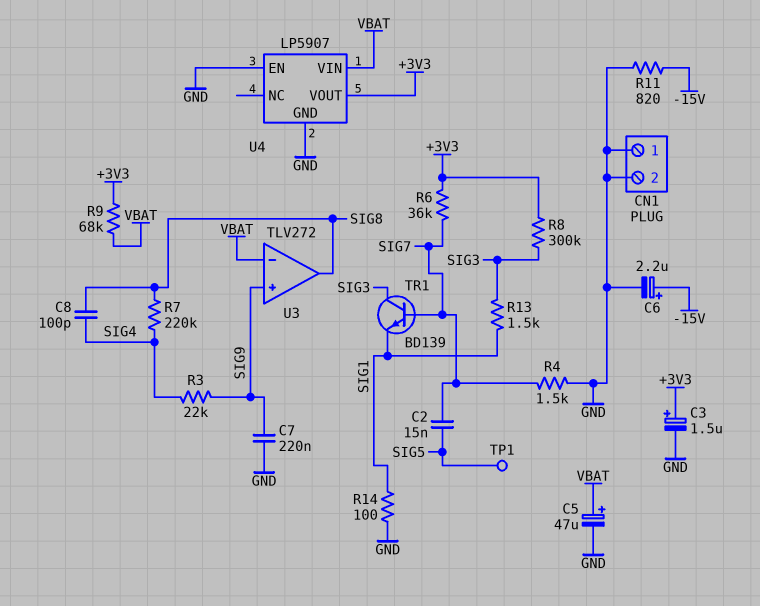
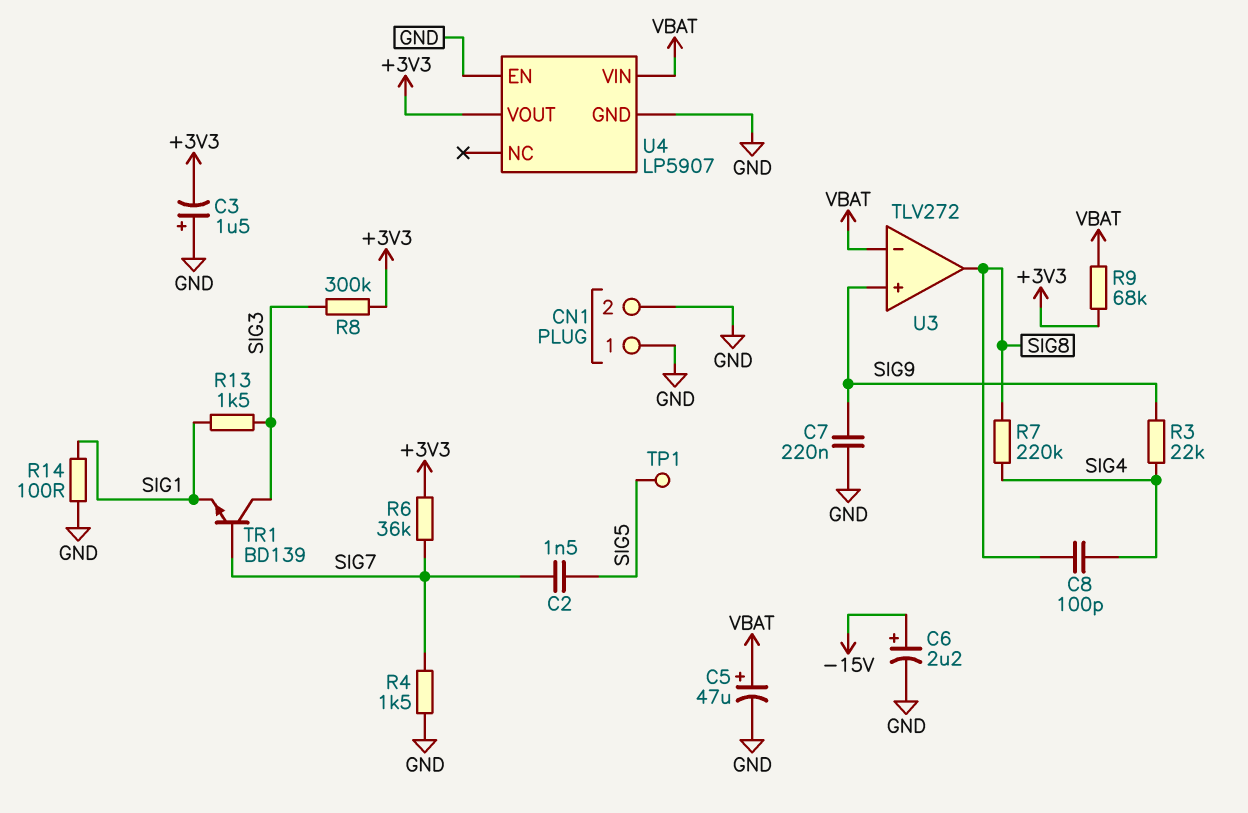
C2: 15nF (SIG5, SIG7) -> 1.5nF (SIG5, SIG7)
C3: 1.5uF (plus +3V3, minus GND) -> 1.5uF (plus GND, minus +3V3)
R11: 820 (-15V, GND) -> none

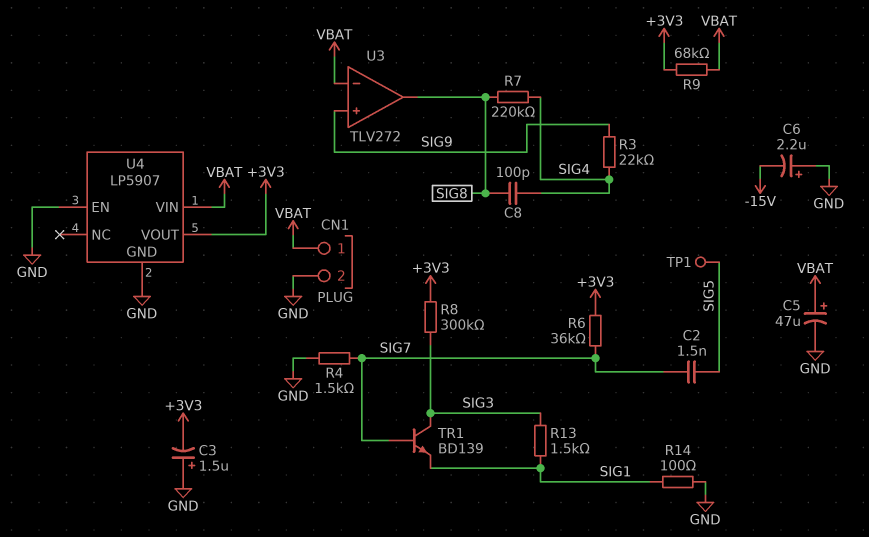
C6: 2.2uF (plus -15V, minus GND) -> 2.2uF (plus GND, minus -15V)
C7: 220nF (GND, SIG9) -> none
CN1 pin 1: GND -> VBAT

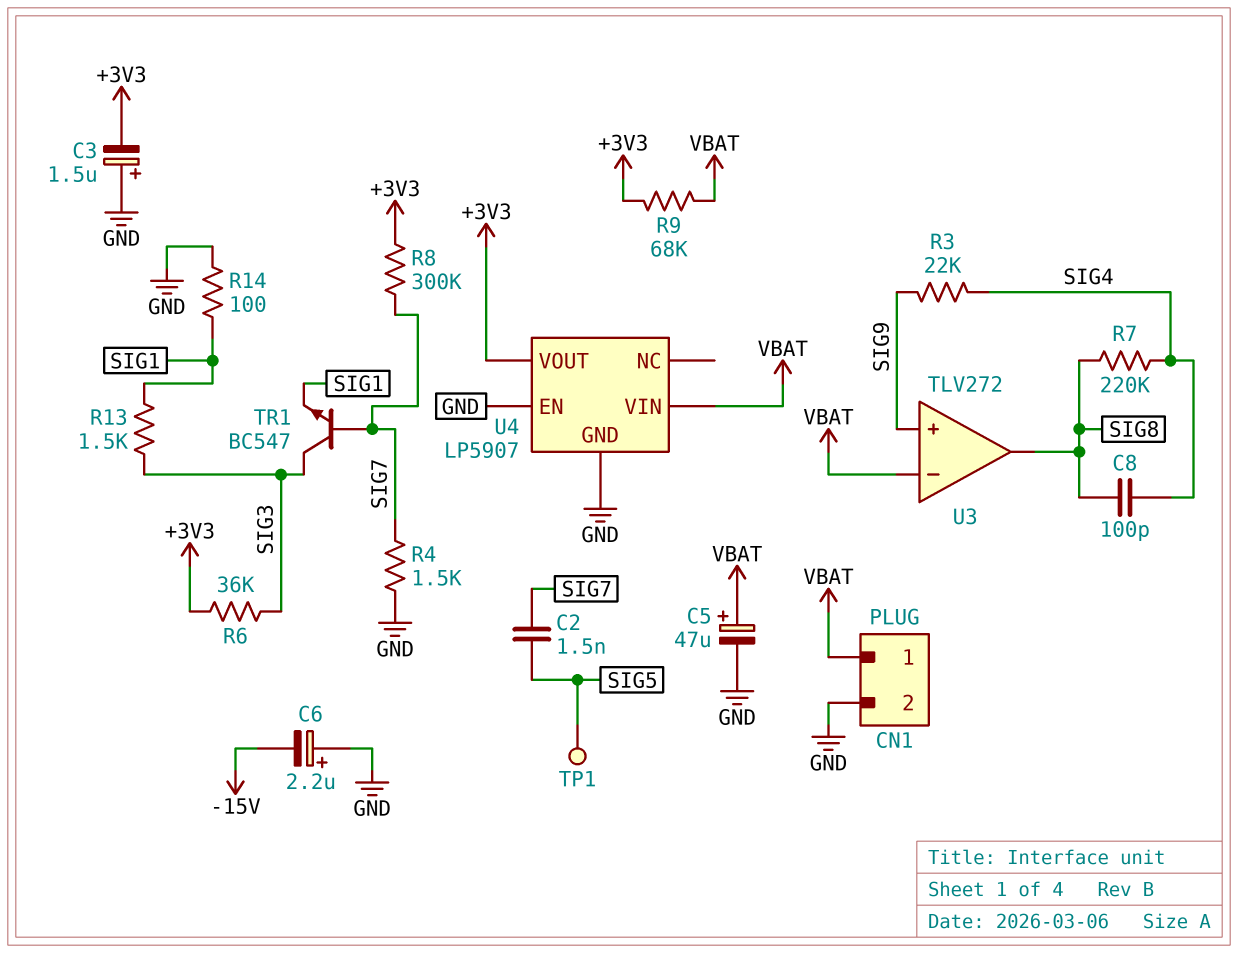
R6: 36k (+3V3, SIG7) -> 36k (+3V3, SIG3)
R8: 300k (+3V3, SIG3) -> 300k (+3V3, SIG7)
TR1: NPN BD139 (B SIG7, C SIG3, E SIG1) -> NPN BC547 (B SIG7, C SIG3, E SIG1)

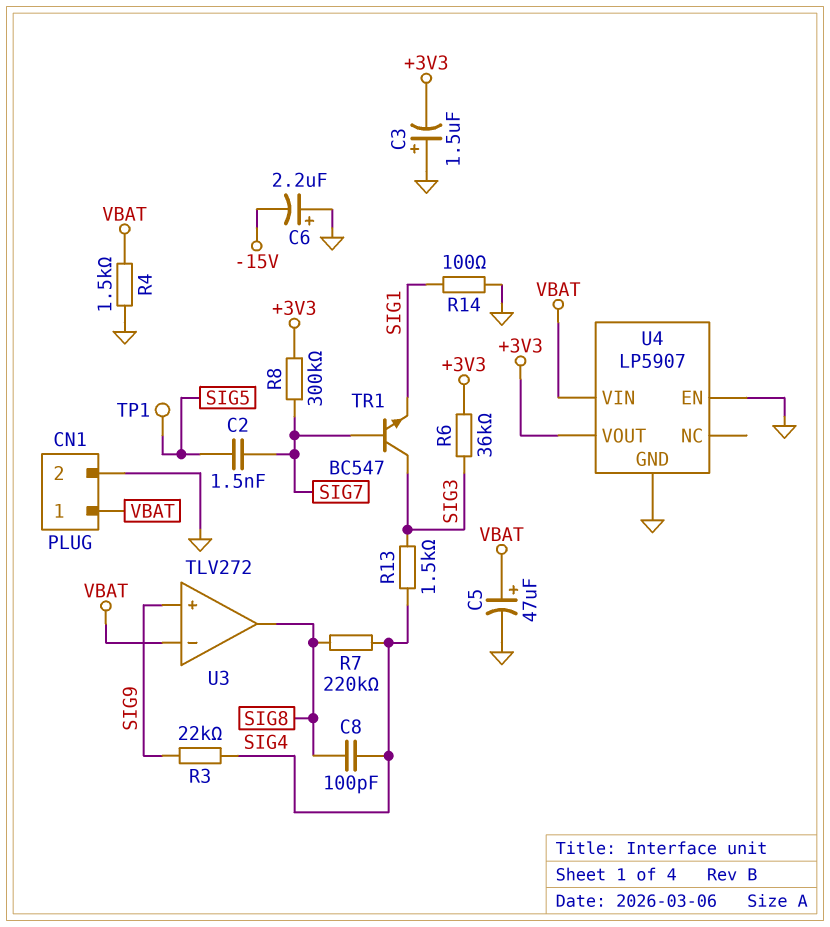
R4: 1.5k (GND, SIG7) -> 1.5k (GND, VBAT)
R9: 68k (+3V3, VBAT) -> none
R13: 1.5k (SIG1, SIG3) -> 1.5k (SIG3, SIG4)

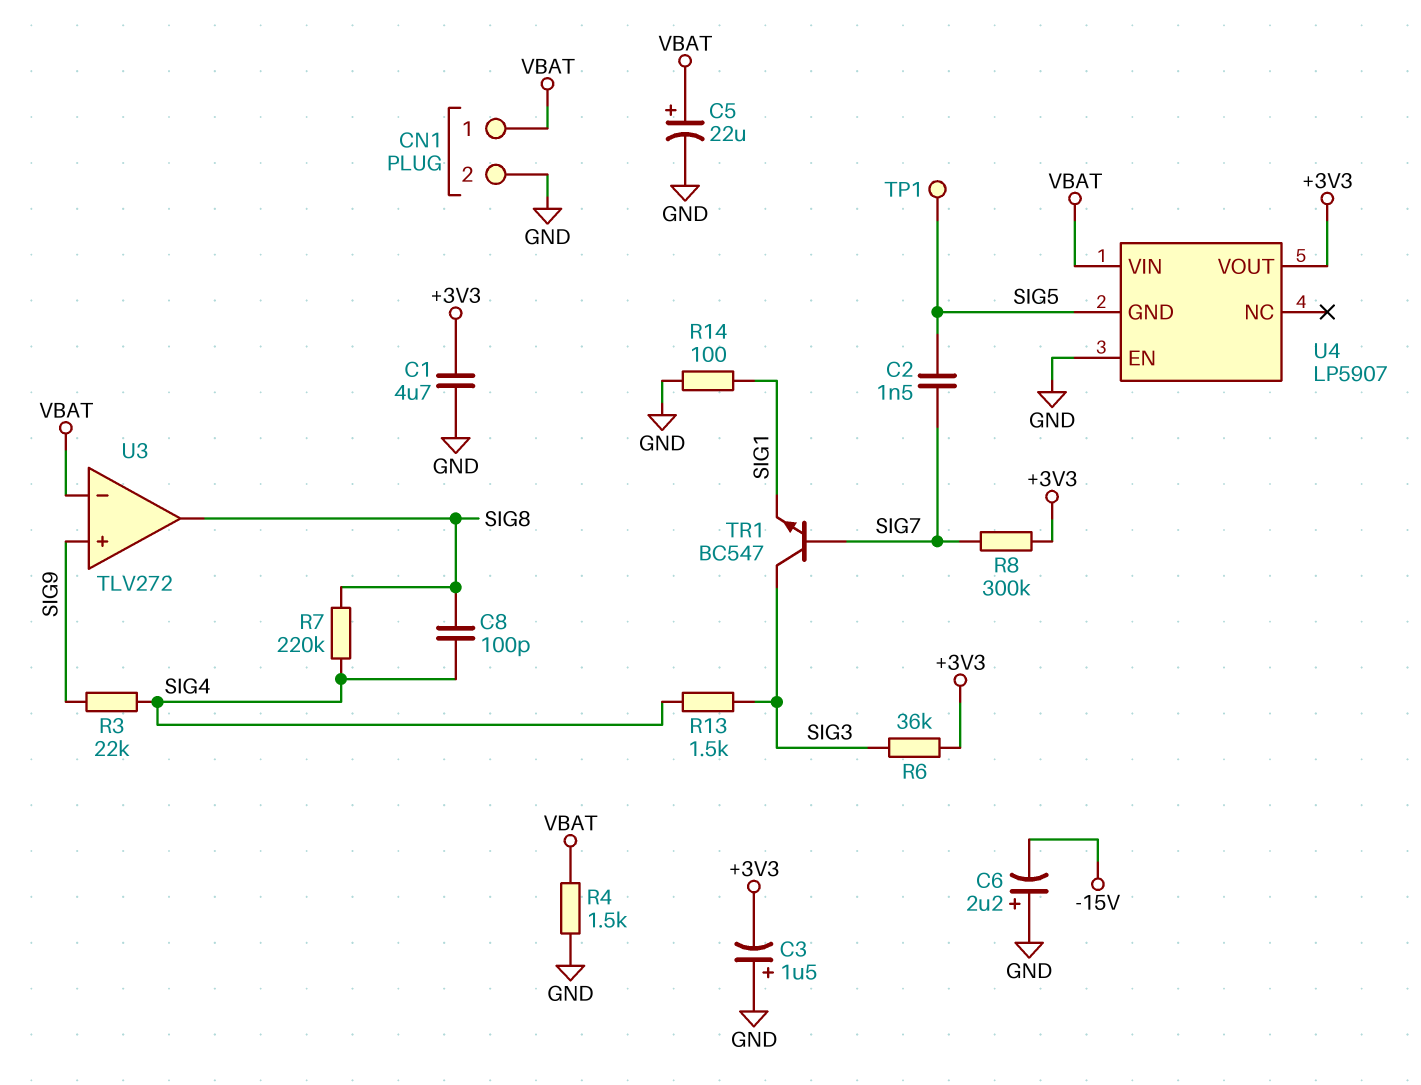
C1: none -> 4.7uF (+3V3, GND)
C5: 47uF (plus VBAT, minus GND) -> 22uF (plus VBAT, minus GND)
U4 pin GND: GND -> SIG5

